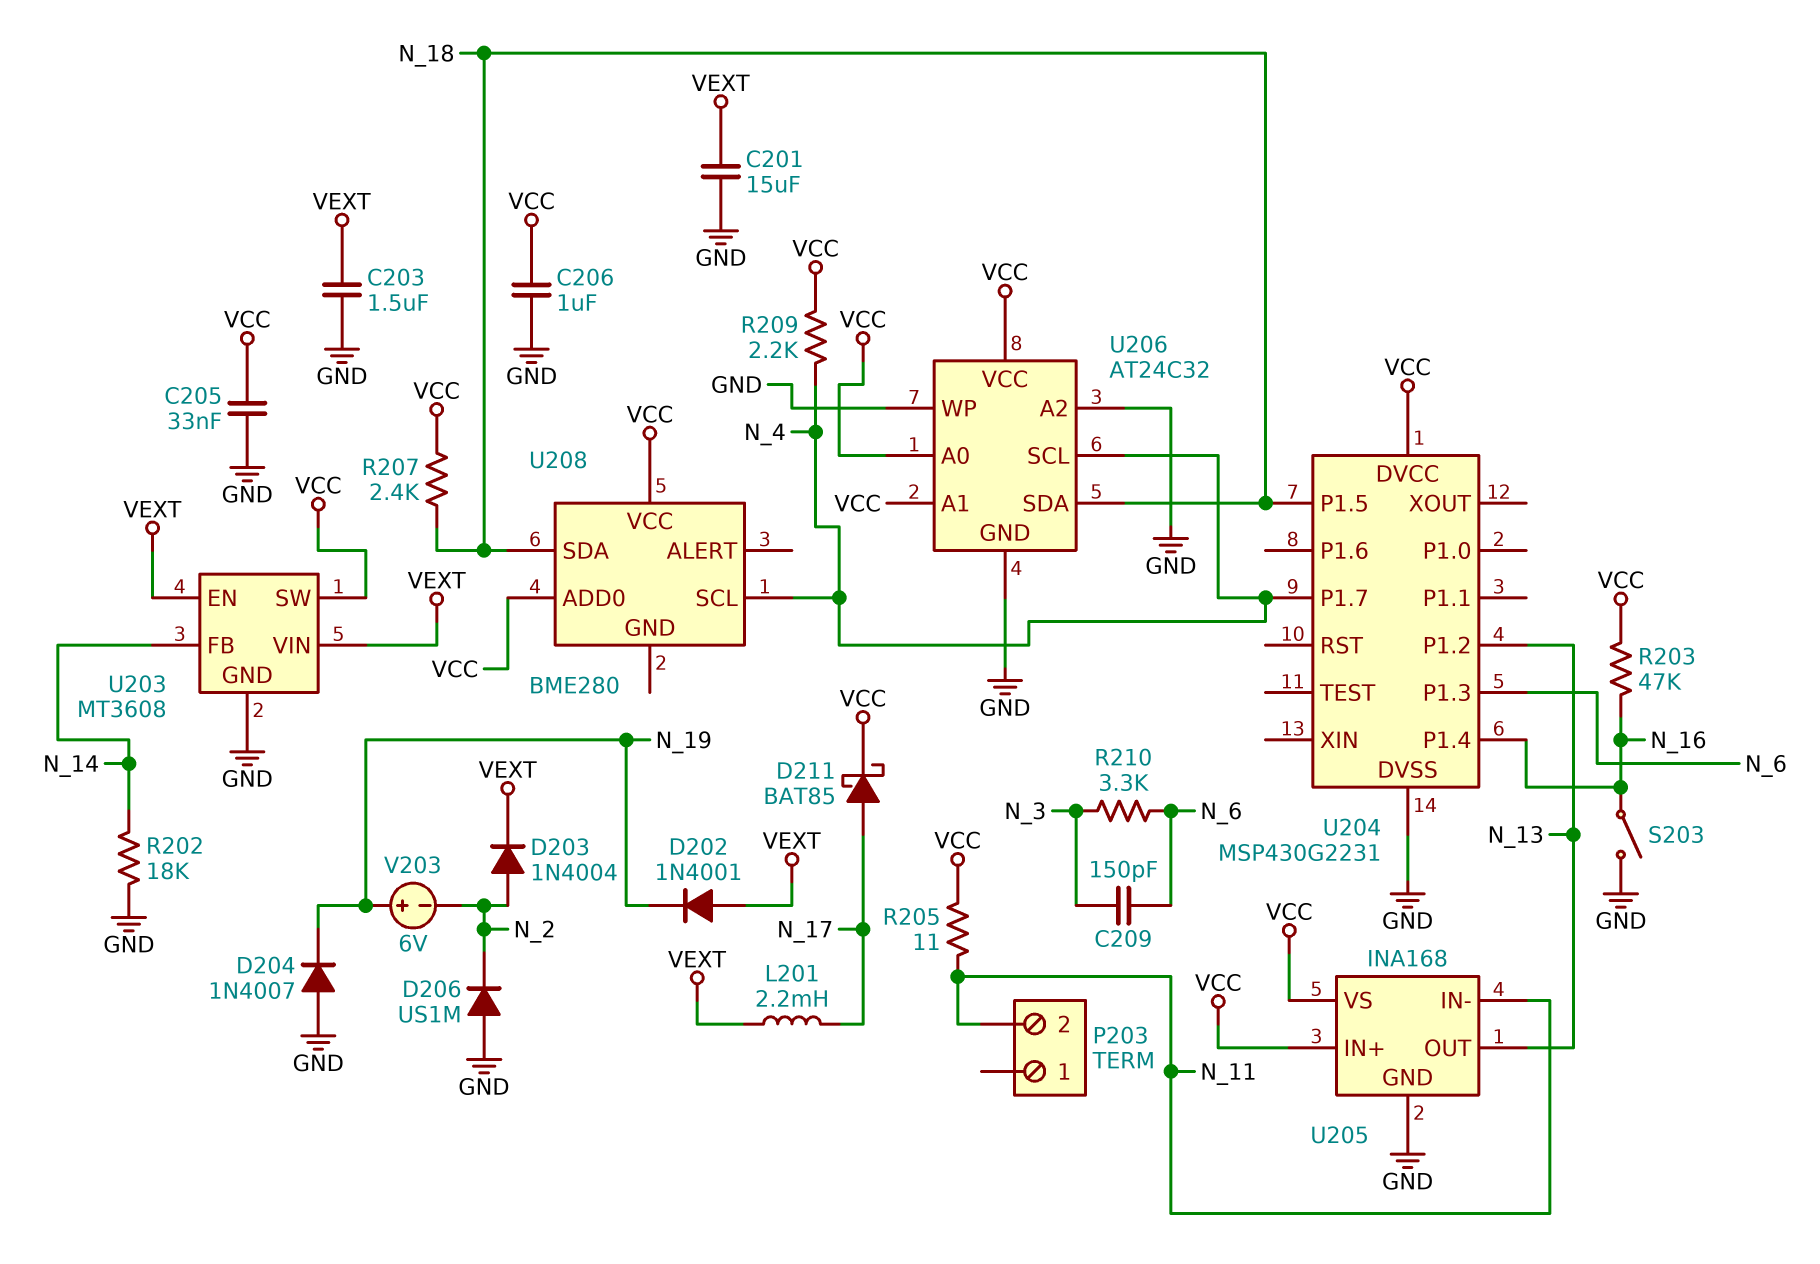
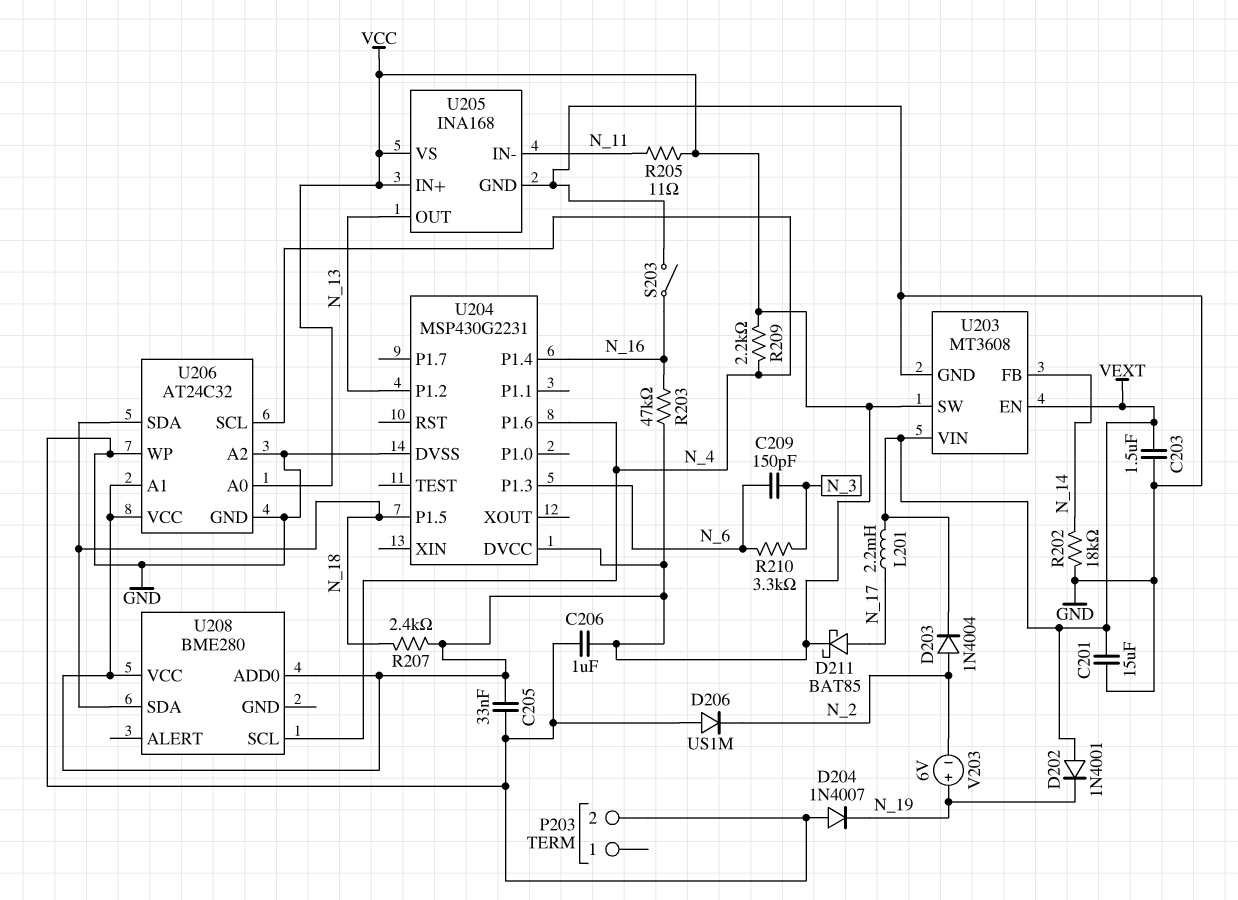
P203 pin 2: N_11 -> GND
U204 pin P1.6: none -> N_4
U204 pin P1.7: N_4 -> none

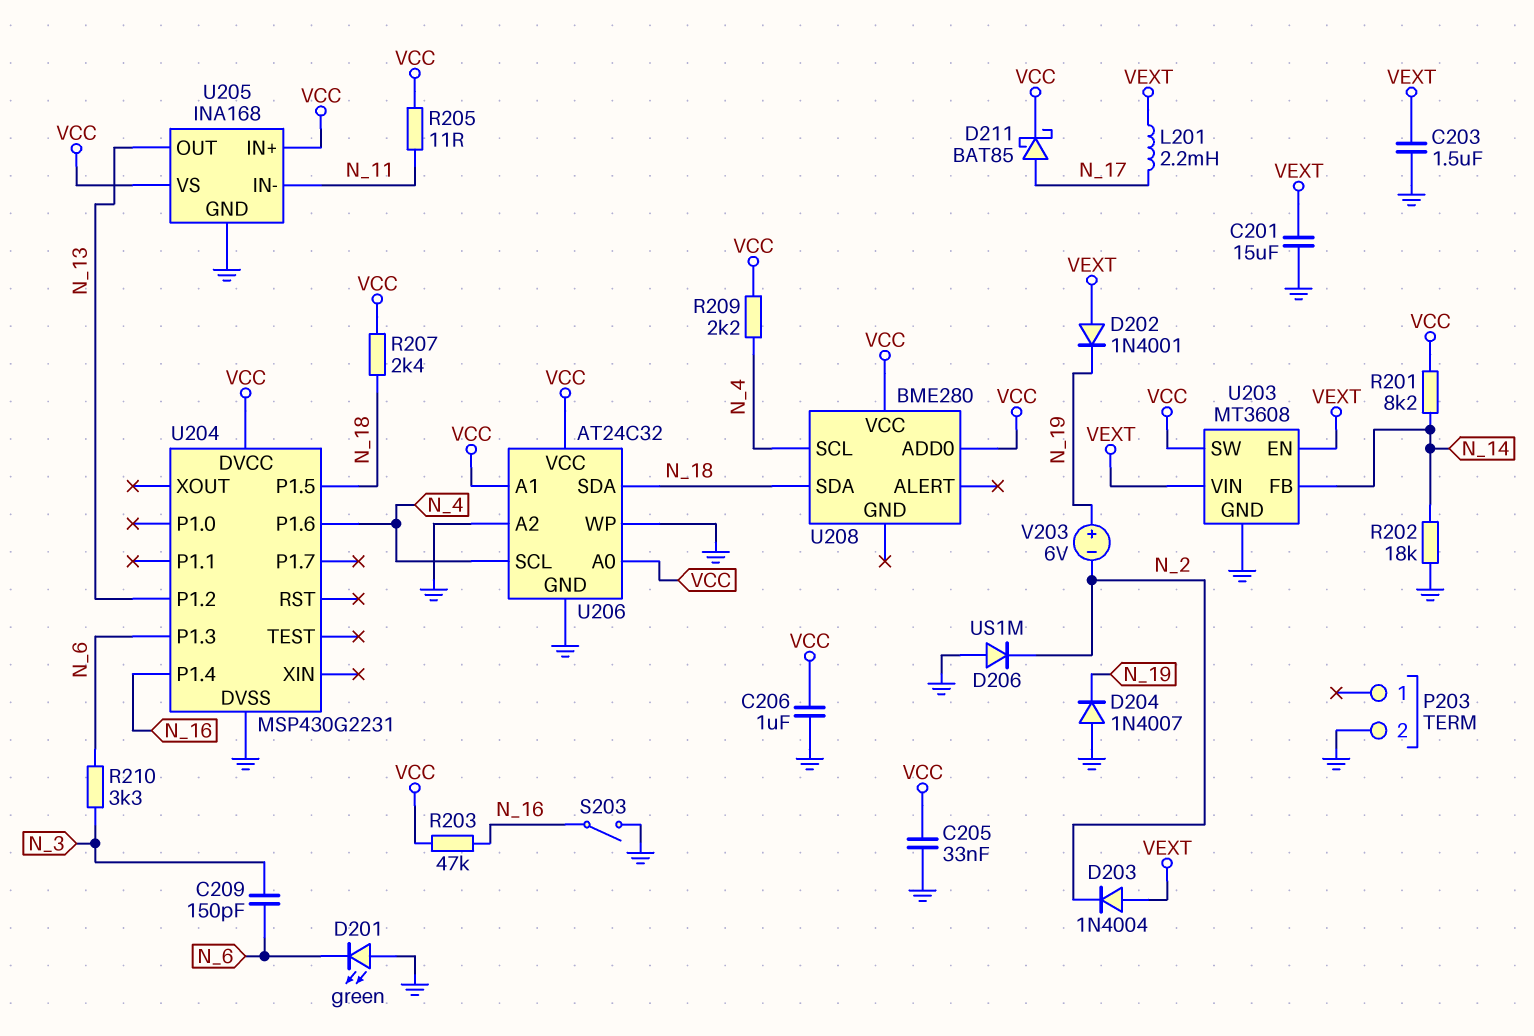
D201: none -> LED green (A GND, K N_6)
D203: diode 1N4004 (A N_2, K VEXT) -> diode 1N4004 (A VEXT, K N_2)
R201: none -> 8.2k (N_14, VCC)

